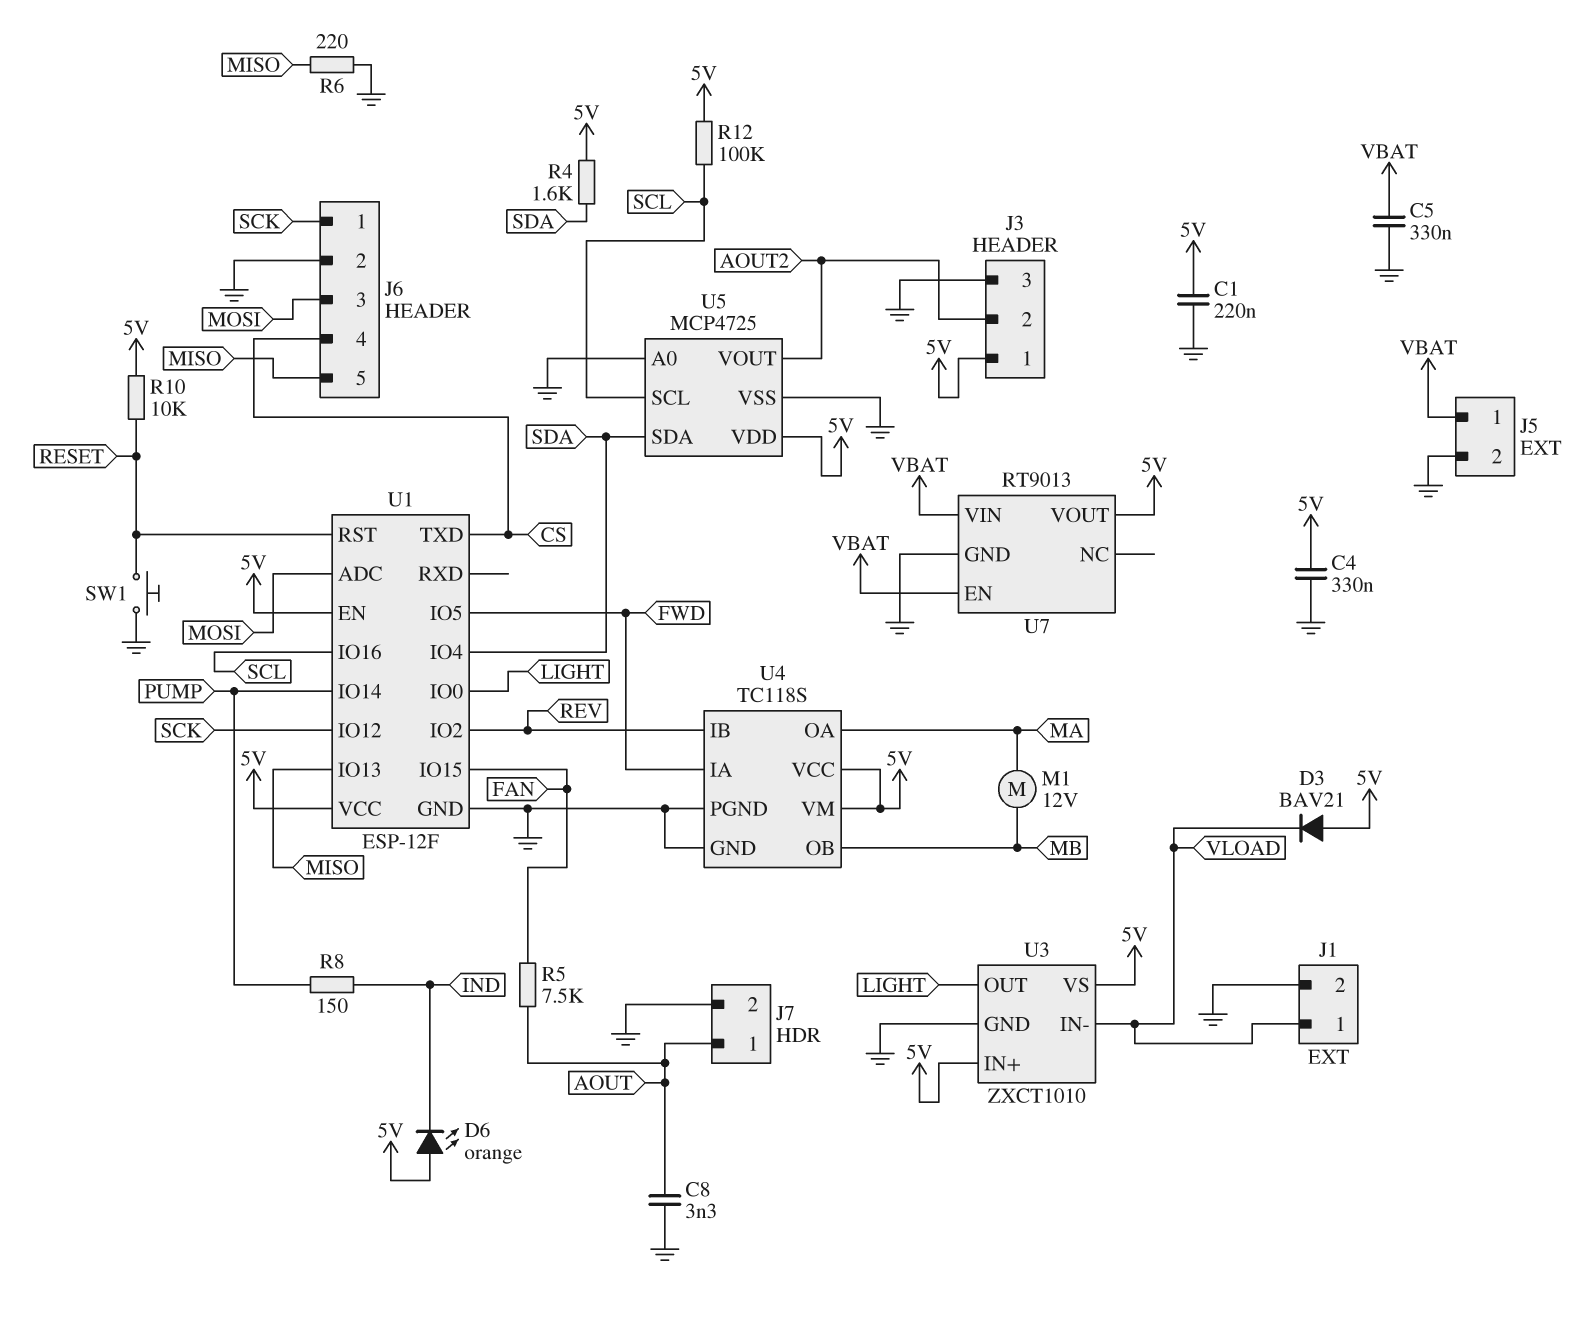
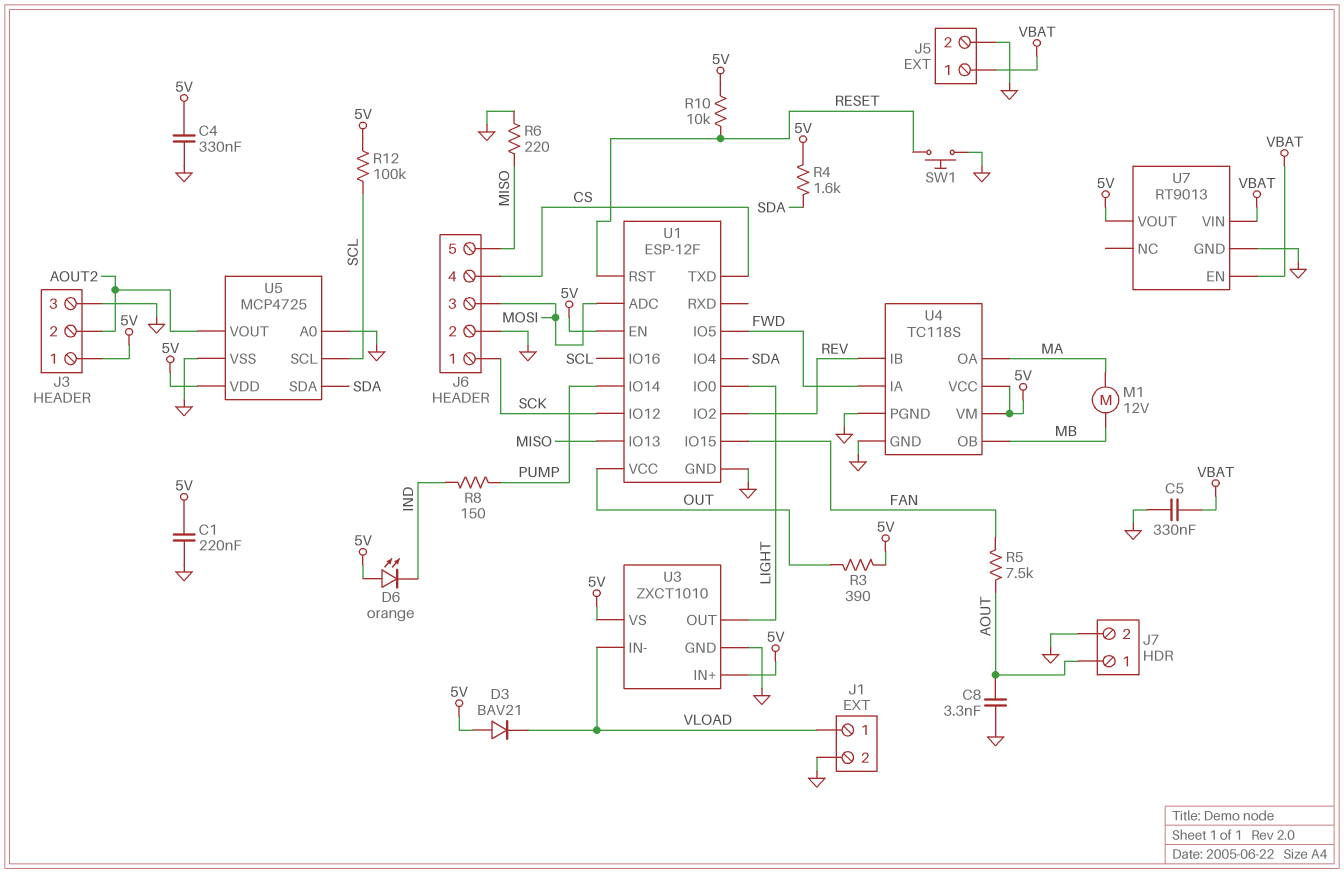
R3: none -> 390 (5V, OUT)
U1 pin VCC: 5V -> OUT

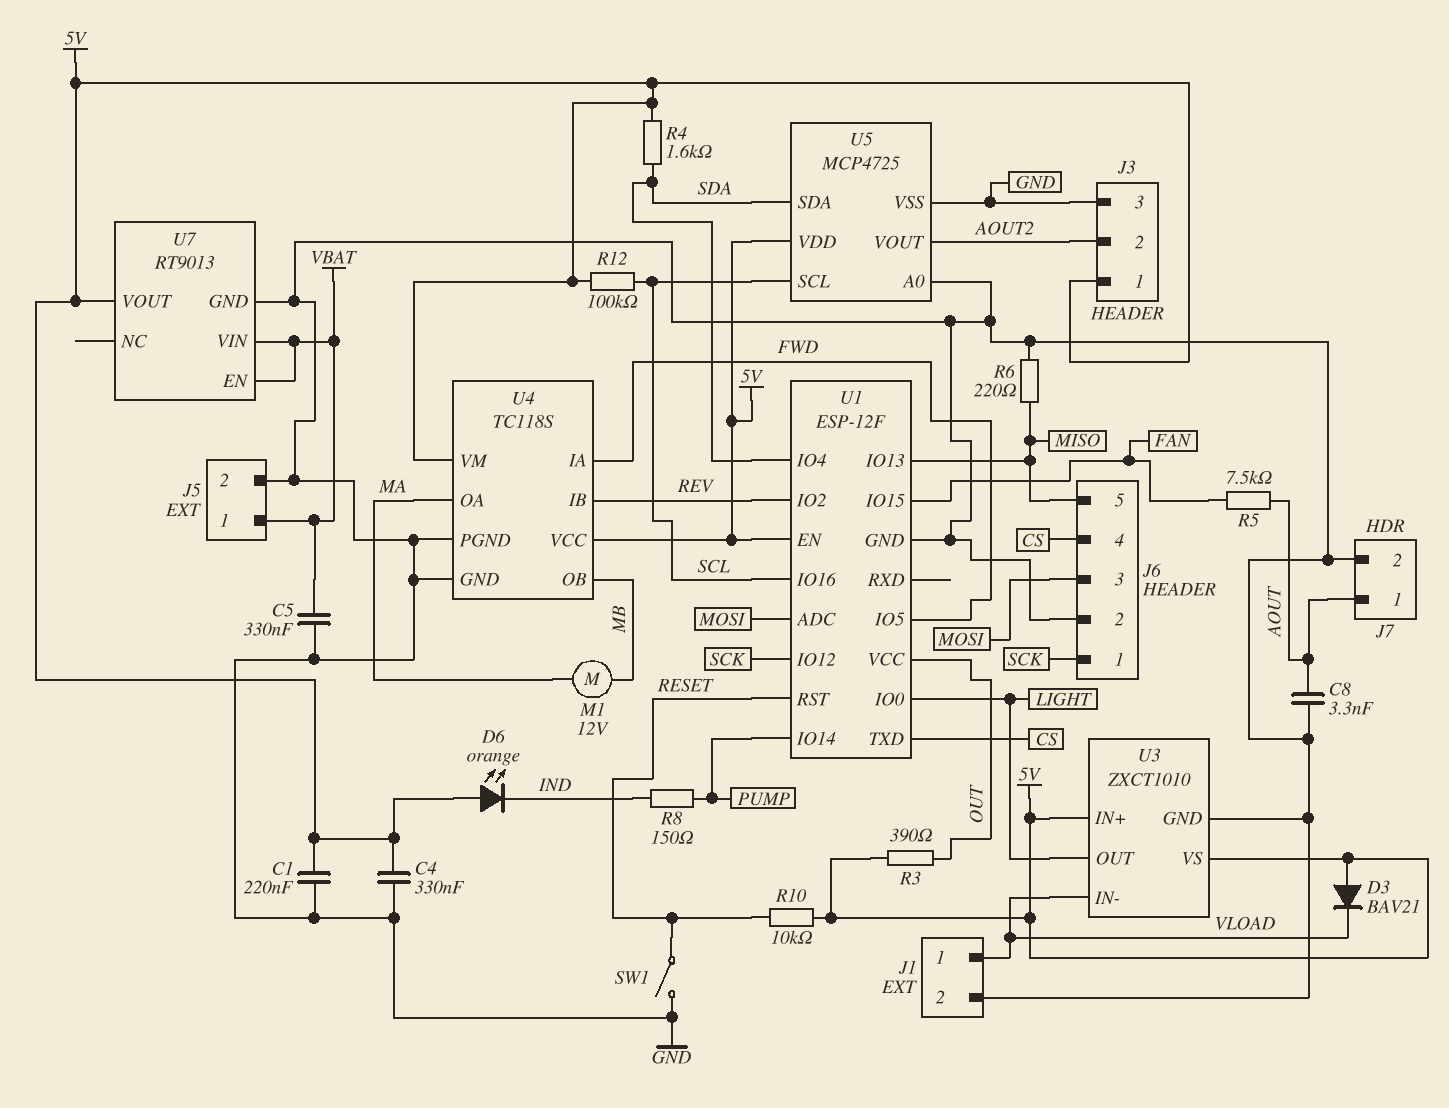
SW1: button (GND, RESET) -> switch (GND, RESET)

